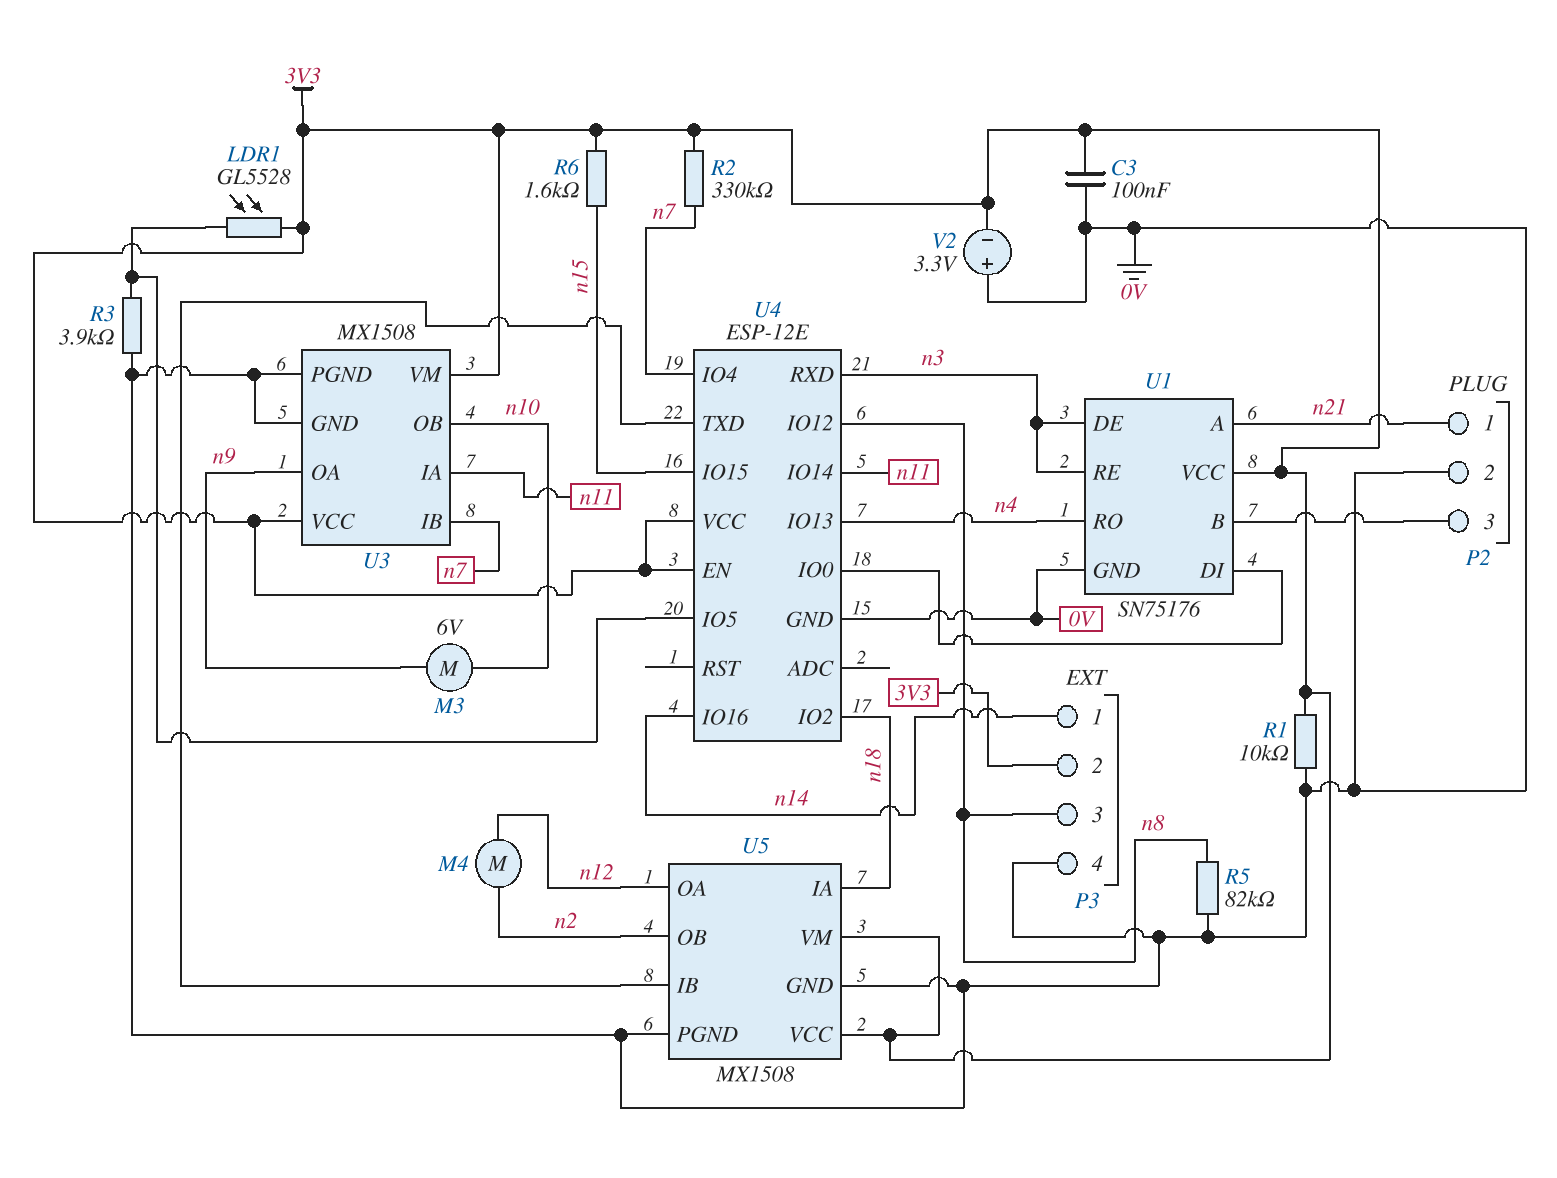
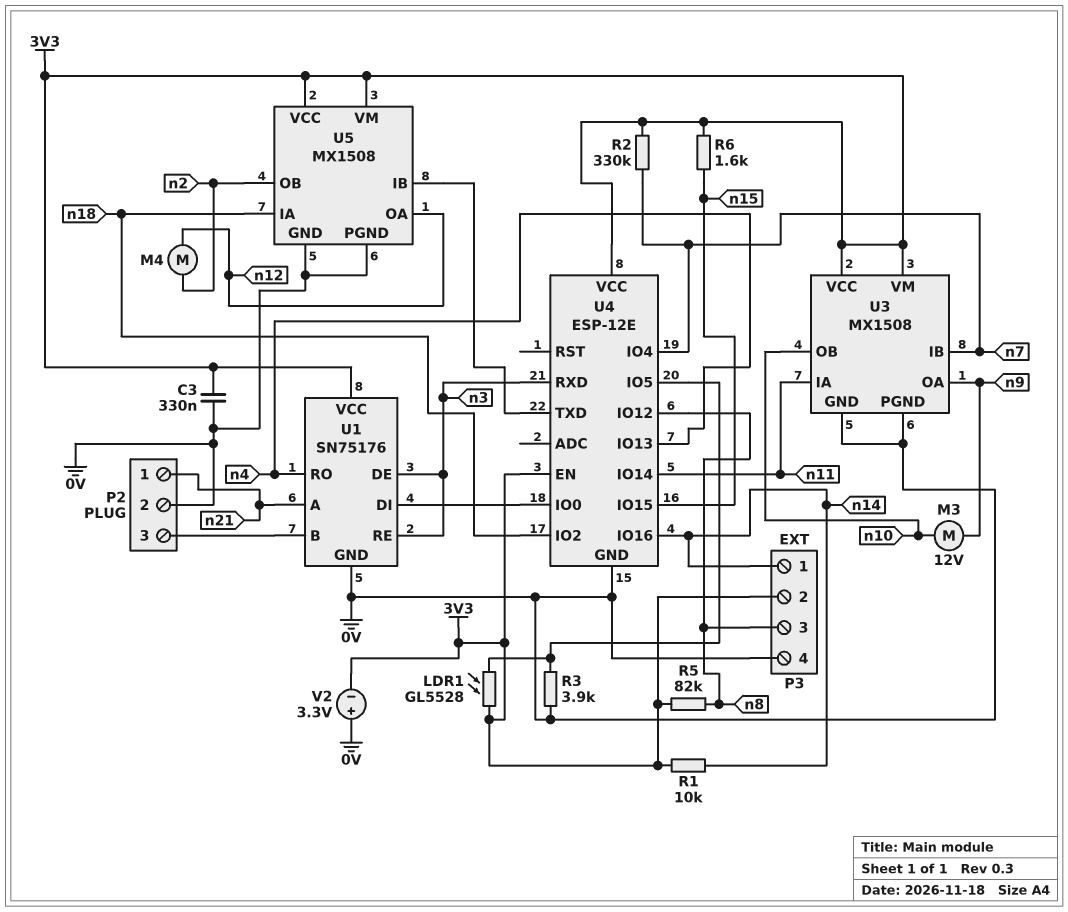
C3: 100nF (0V, 3V3) -> 330nF (0V, 3V3)
M3: motor 6V (n9, n10) -> motor 12V (n9, n10)
R1: 10k (0V, 3V3) -> 10k (3V3, n14)
R5: 82k (0V, n8) -> 82k (3V3, n8)

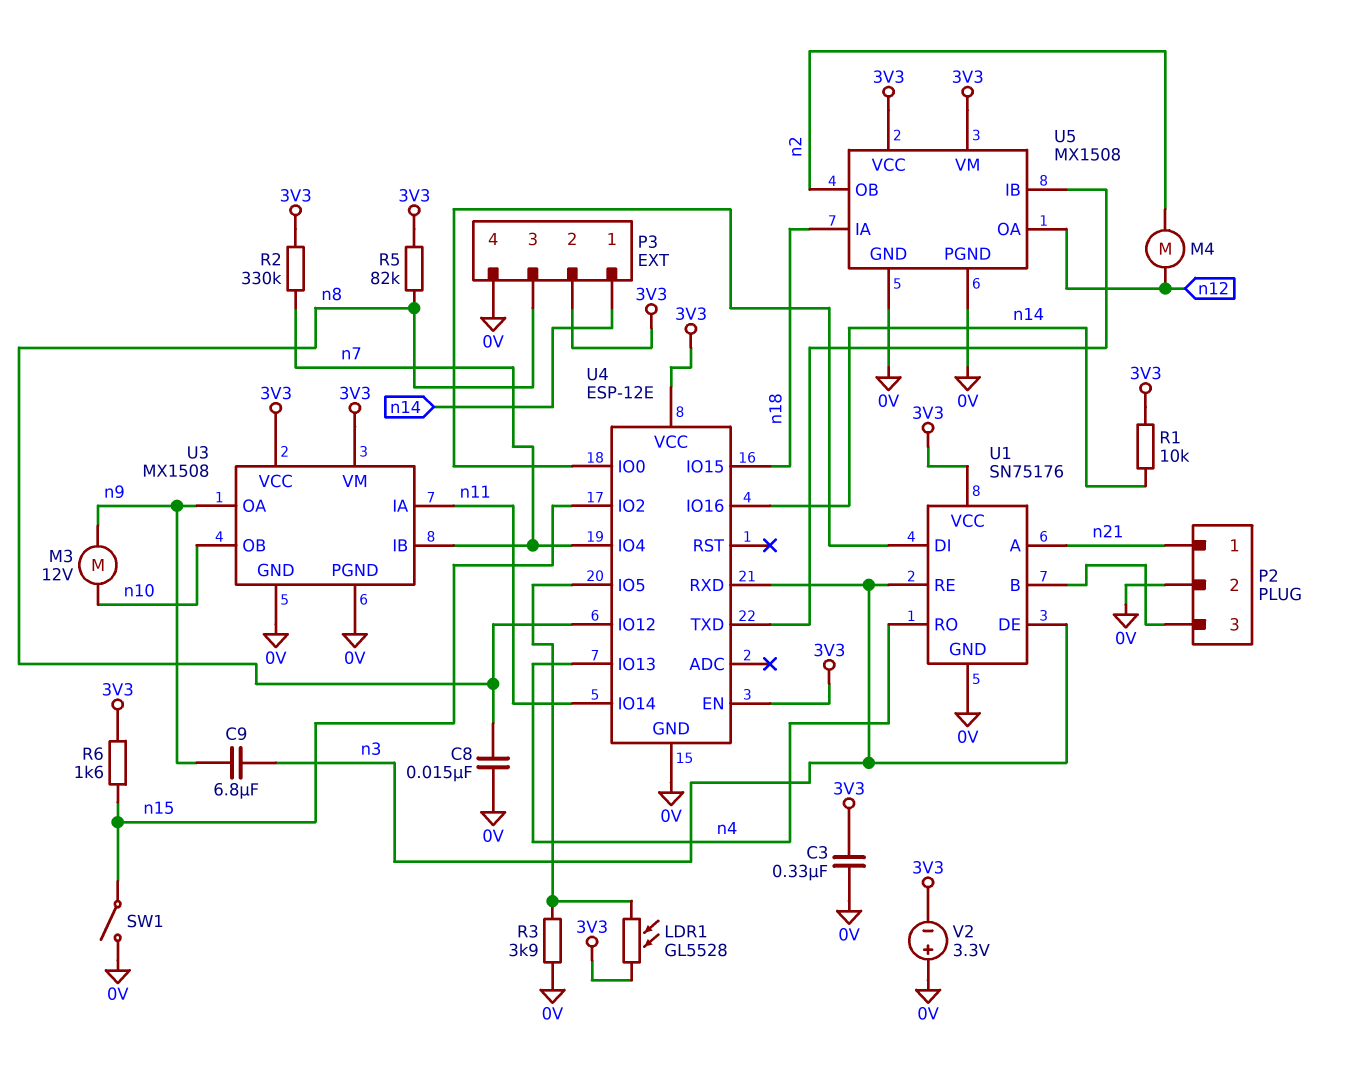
C8: none -> 15nF (0V, n8)
C9: none -> 6.8uF (n3, n9)
SW1: none -> switch (0V, n15)
U4 pin IO2: n18 -> n15
U4 pin IO15: n15 -> n18

